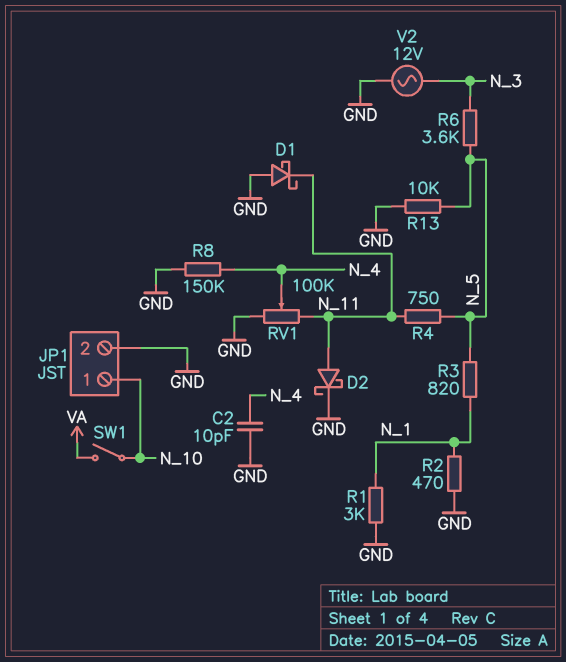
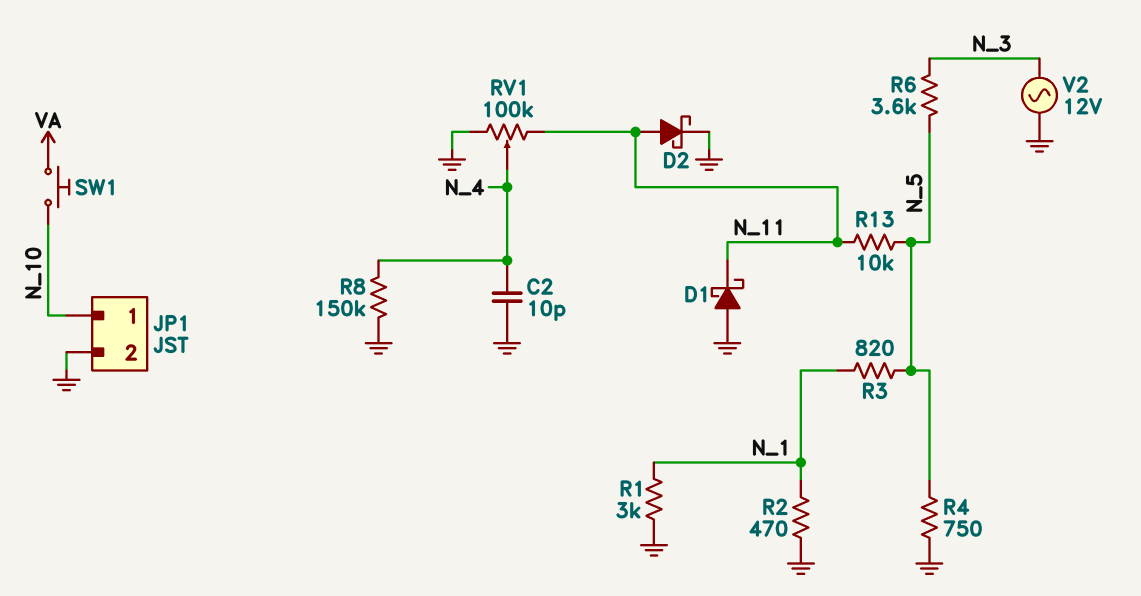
R4: 750 (N_5, N_11) -> 750 (GND, N_5)
R13: 10k (GND, N_5) -> 10k (N_5, N_11)
SW1: switch (N_10, VA) -> button (N_10, VA)

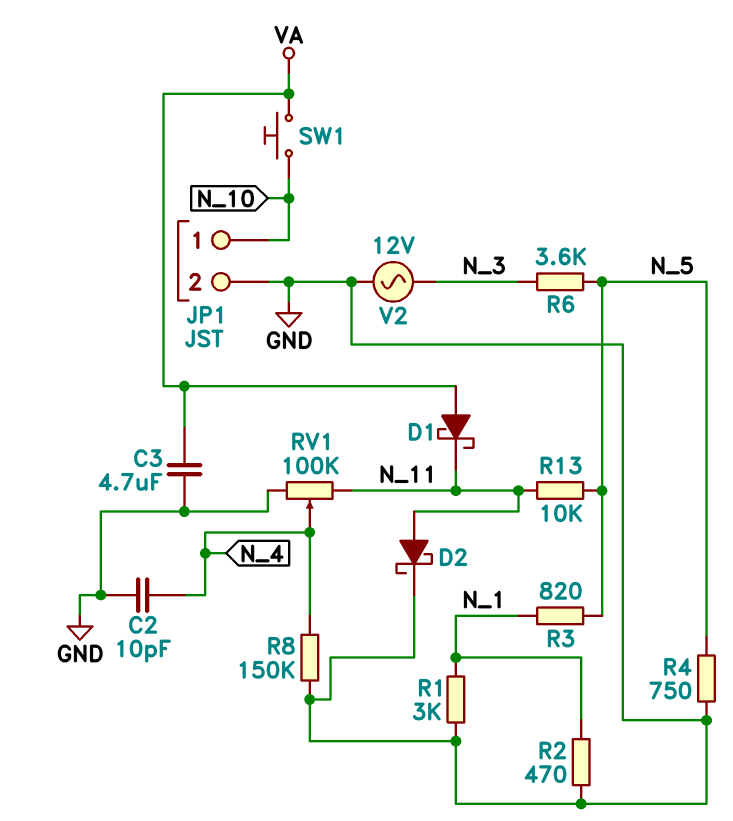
C3: none -> 4.7uF (GND, VA)
D1: schottky (A GND, K N_11) -> schottky (A VA, K N_11)

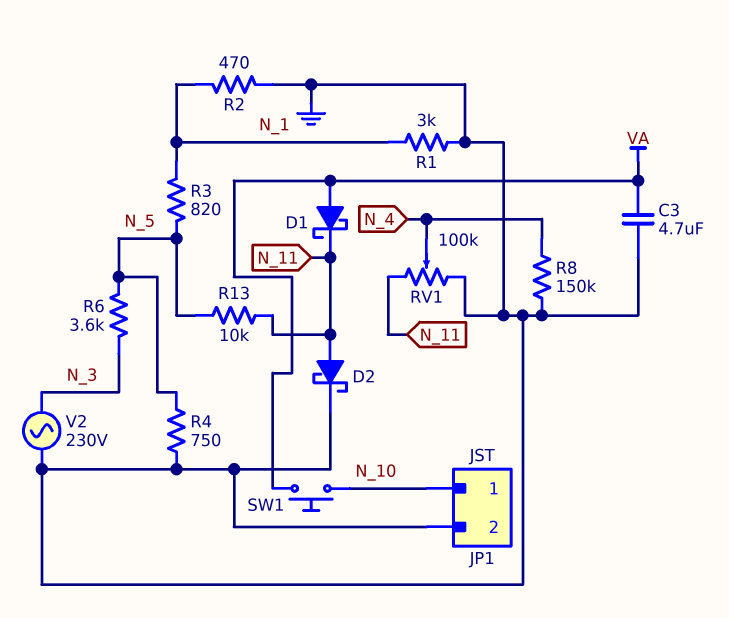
C2: 10pF (GND, N_4) -> none
V2: AC 12V (GND, N_3) -> AC 230V (GND, N_3)

